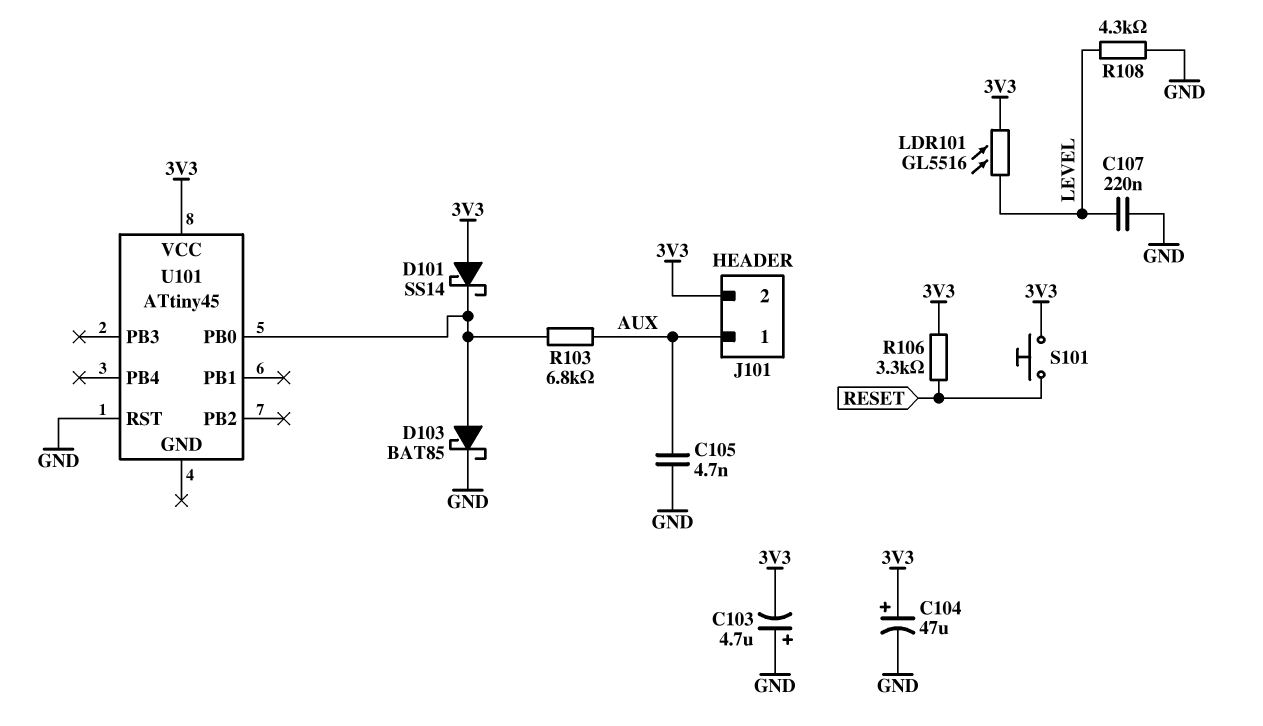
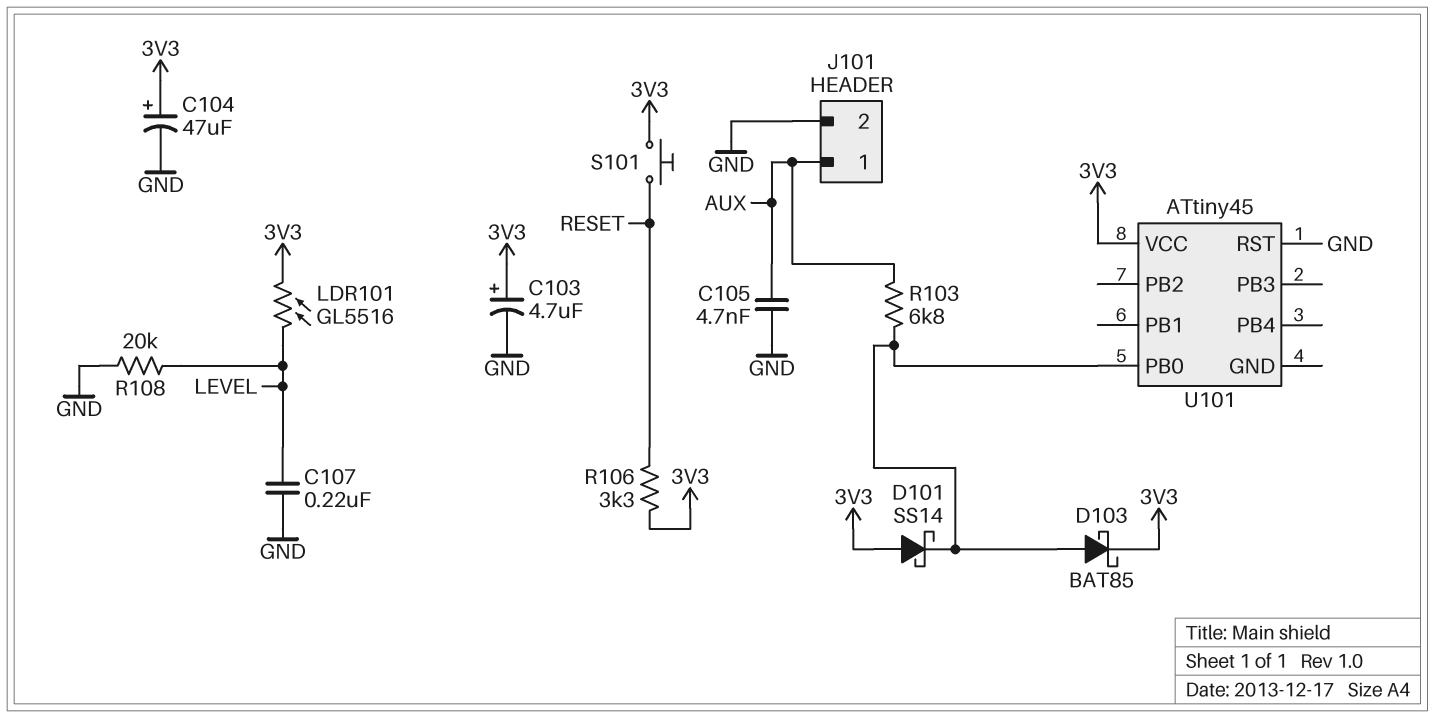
C103: 4.7uF (plus GND, minus 3V3) -> 4.7uF (plus 3V3, minus GND)
D103: schottky BAT85 (A U101/PB0, K GND) -> schottky BAT85 (A U101/PB0, K 3V3)
J101 pin 2: 3V3 -> GND
R108: 4.3k (GND, LEVEL) -> 20k (GND, LEVEL)

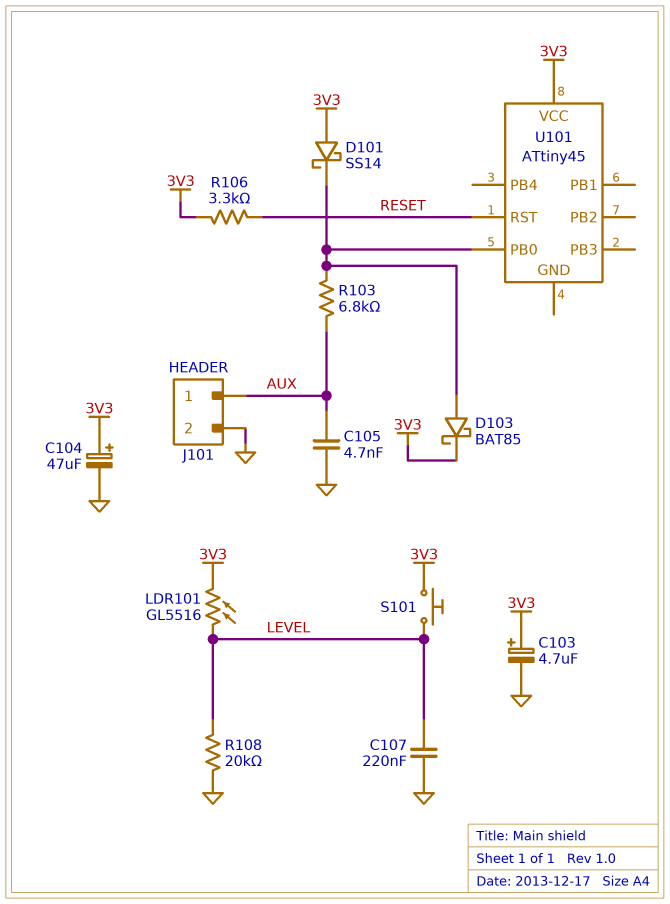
S101: button (3V3, RESET) -> button (3V3, LEVEL)
U101 pin RST: GND -> RESET

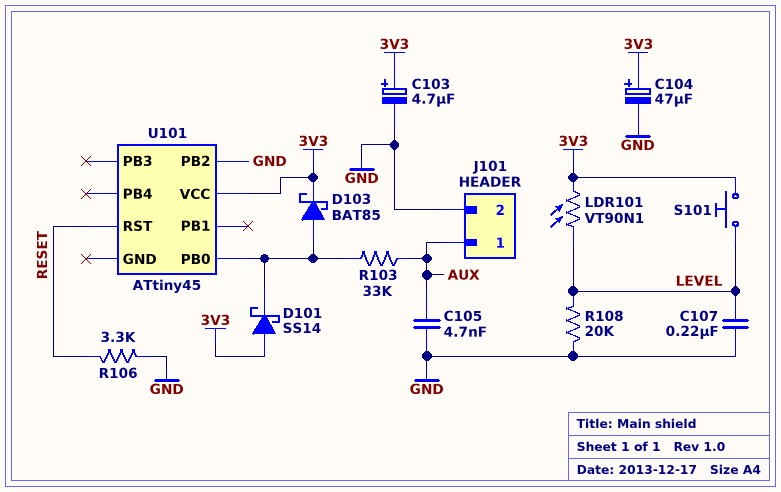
LDR101: GL5516 (3V3, LEVEL) -> VT90N1 (3V3, LEVEL)
R103: 6.8k (AUX, U101/PB0) -> 33k (AUX, U101/PB0)
R106: 3.3k (3V3, RESET) -> 3.3k (GND, RESET)
U101 pin PB2: none -> GND

